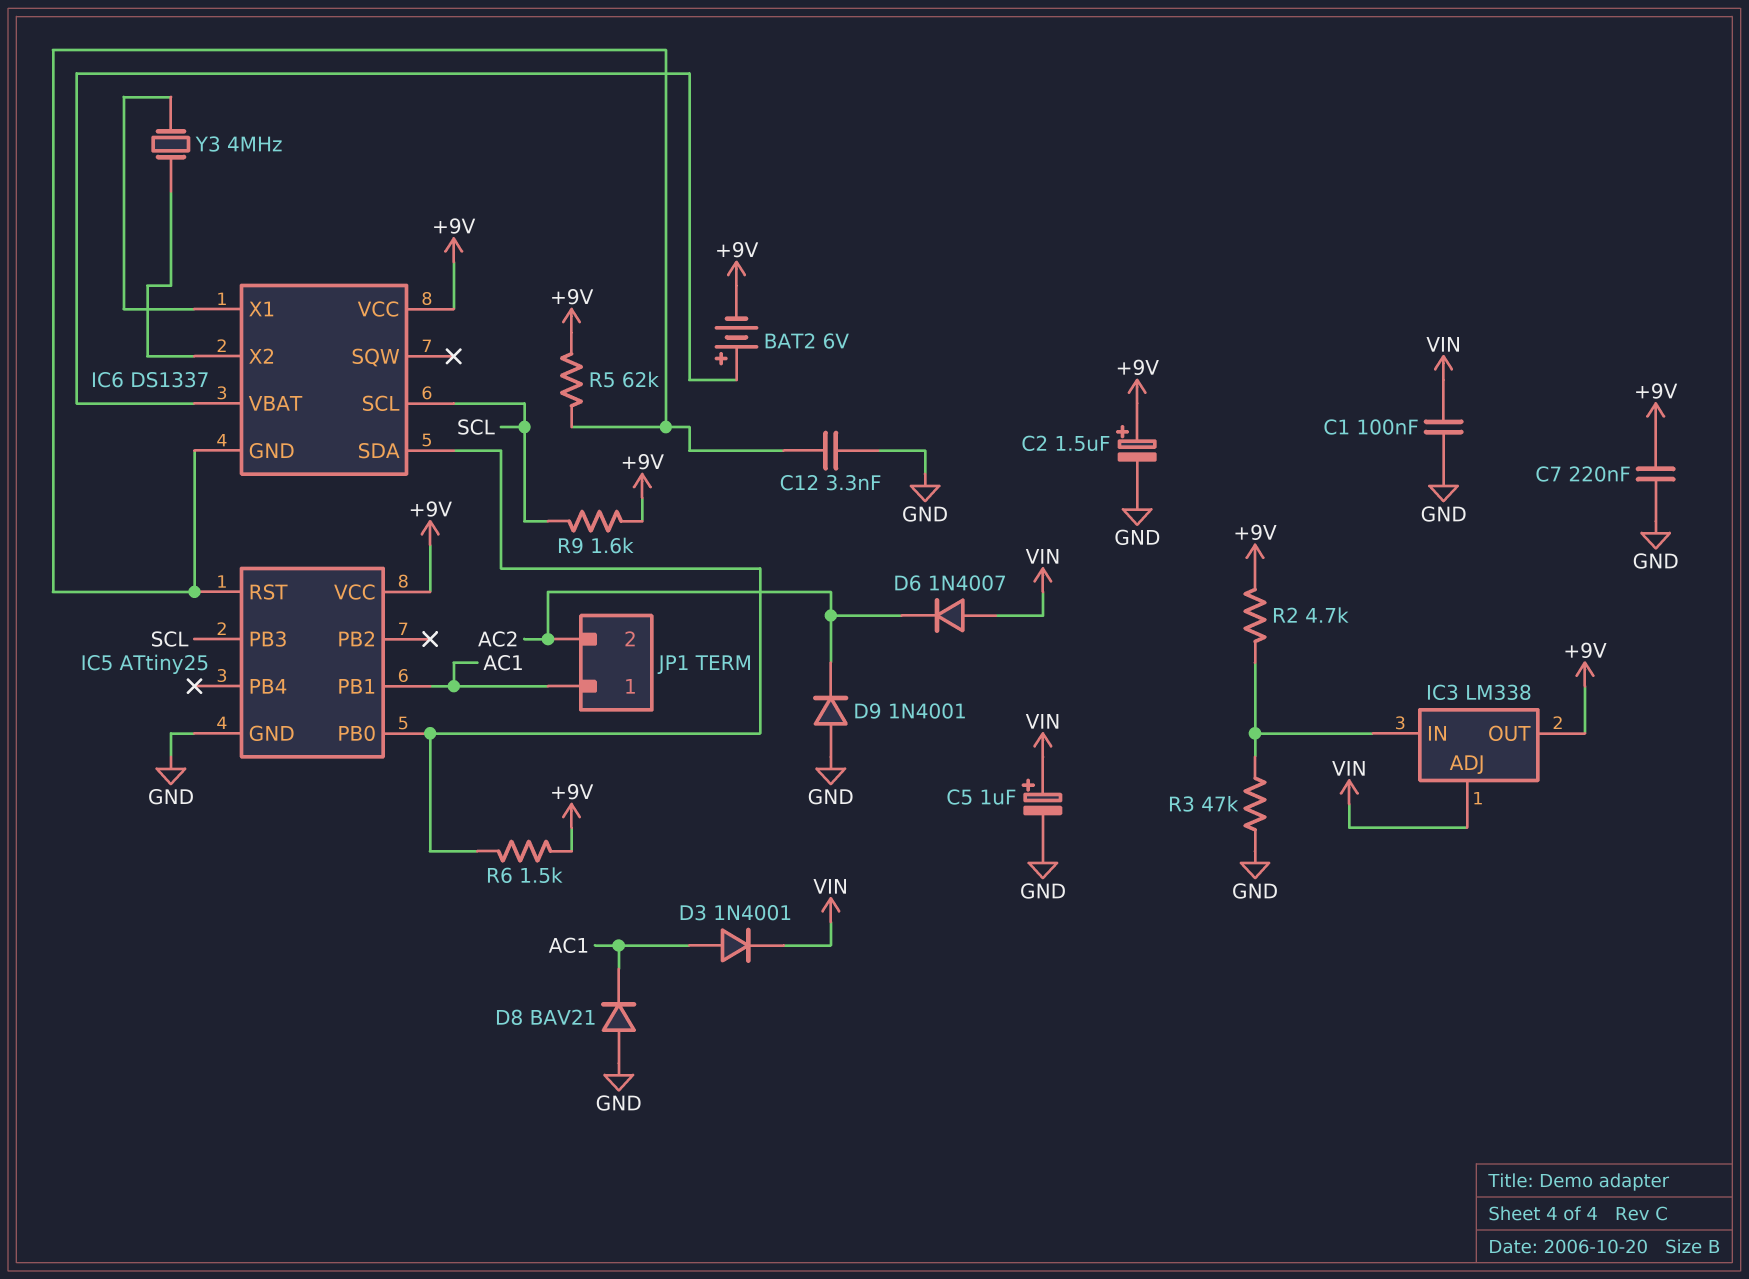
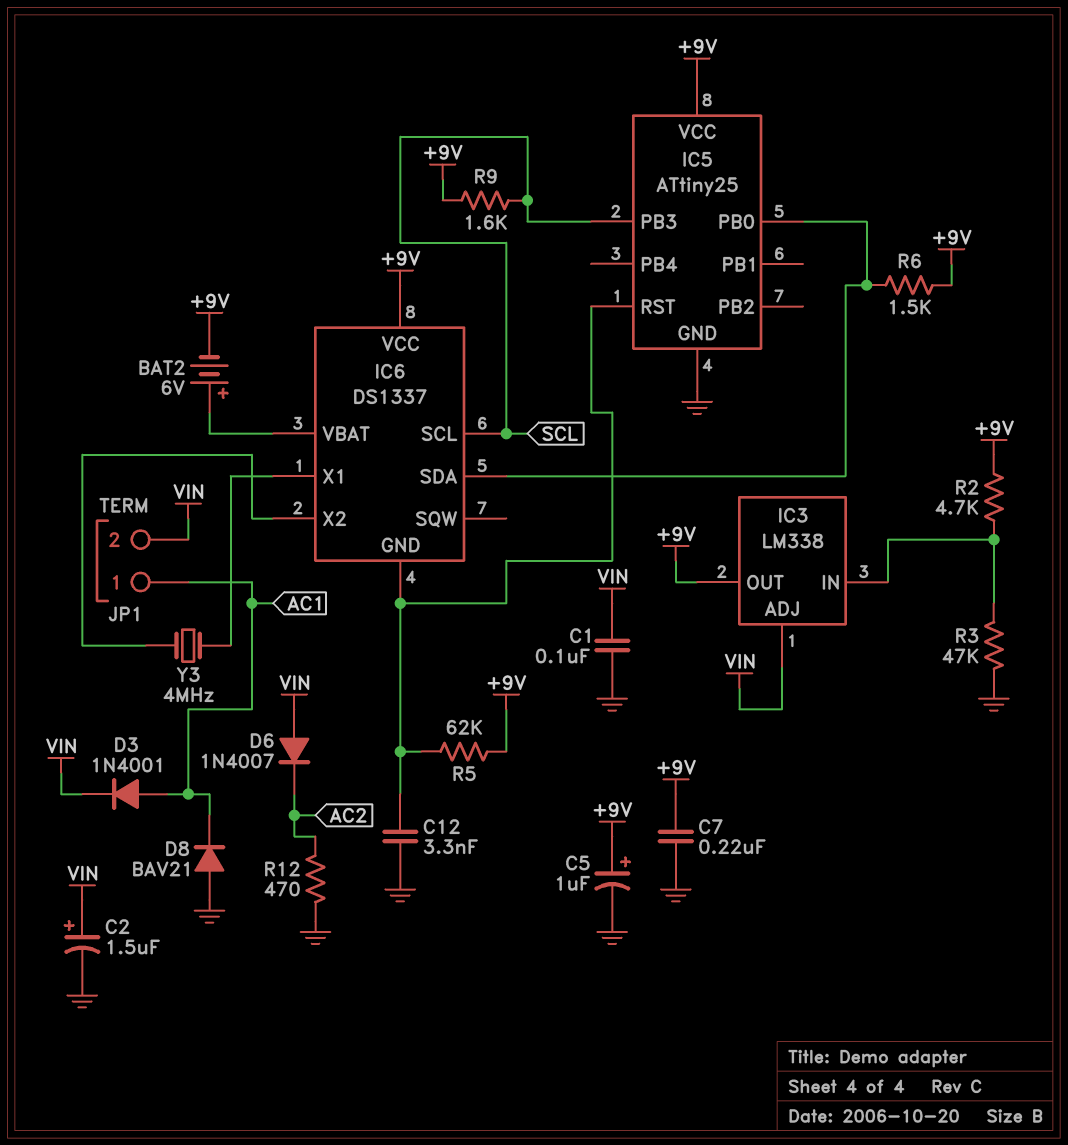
C2: 1.5uF (plus +9V, minus GND) -> 1.5uF (plus VIN, minus GND)
C5: 1uF (plus VIN, minus GND) -> 1uF (plus +9V, minus GND)
D9: diode 1N4001 (A GND, K AC2) -> none
IC5 pin PB1: AC1 -> none
JP1 pin 2: AC2 -> VIN
R12: none -> 470 (AC2, GND)

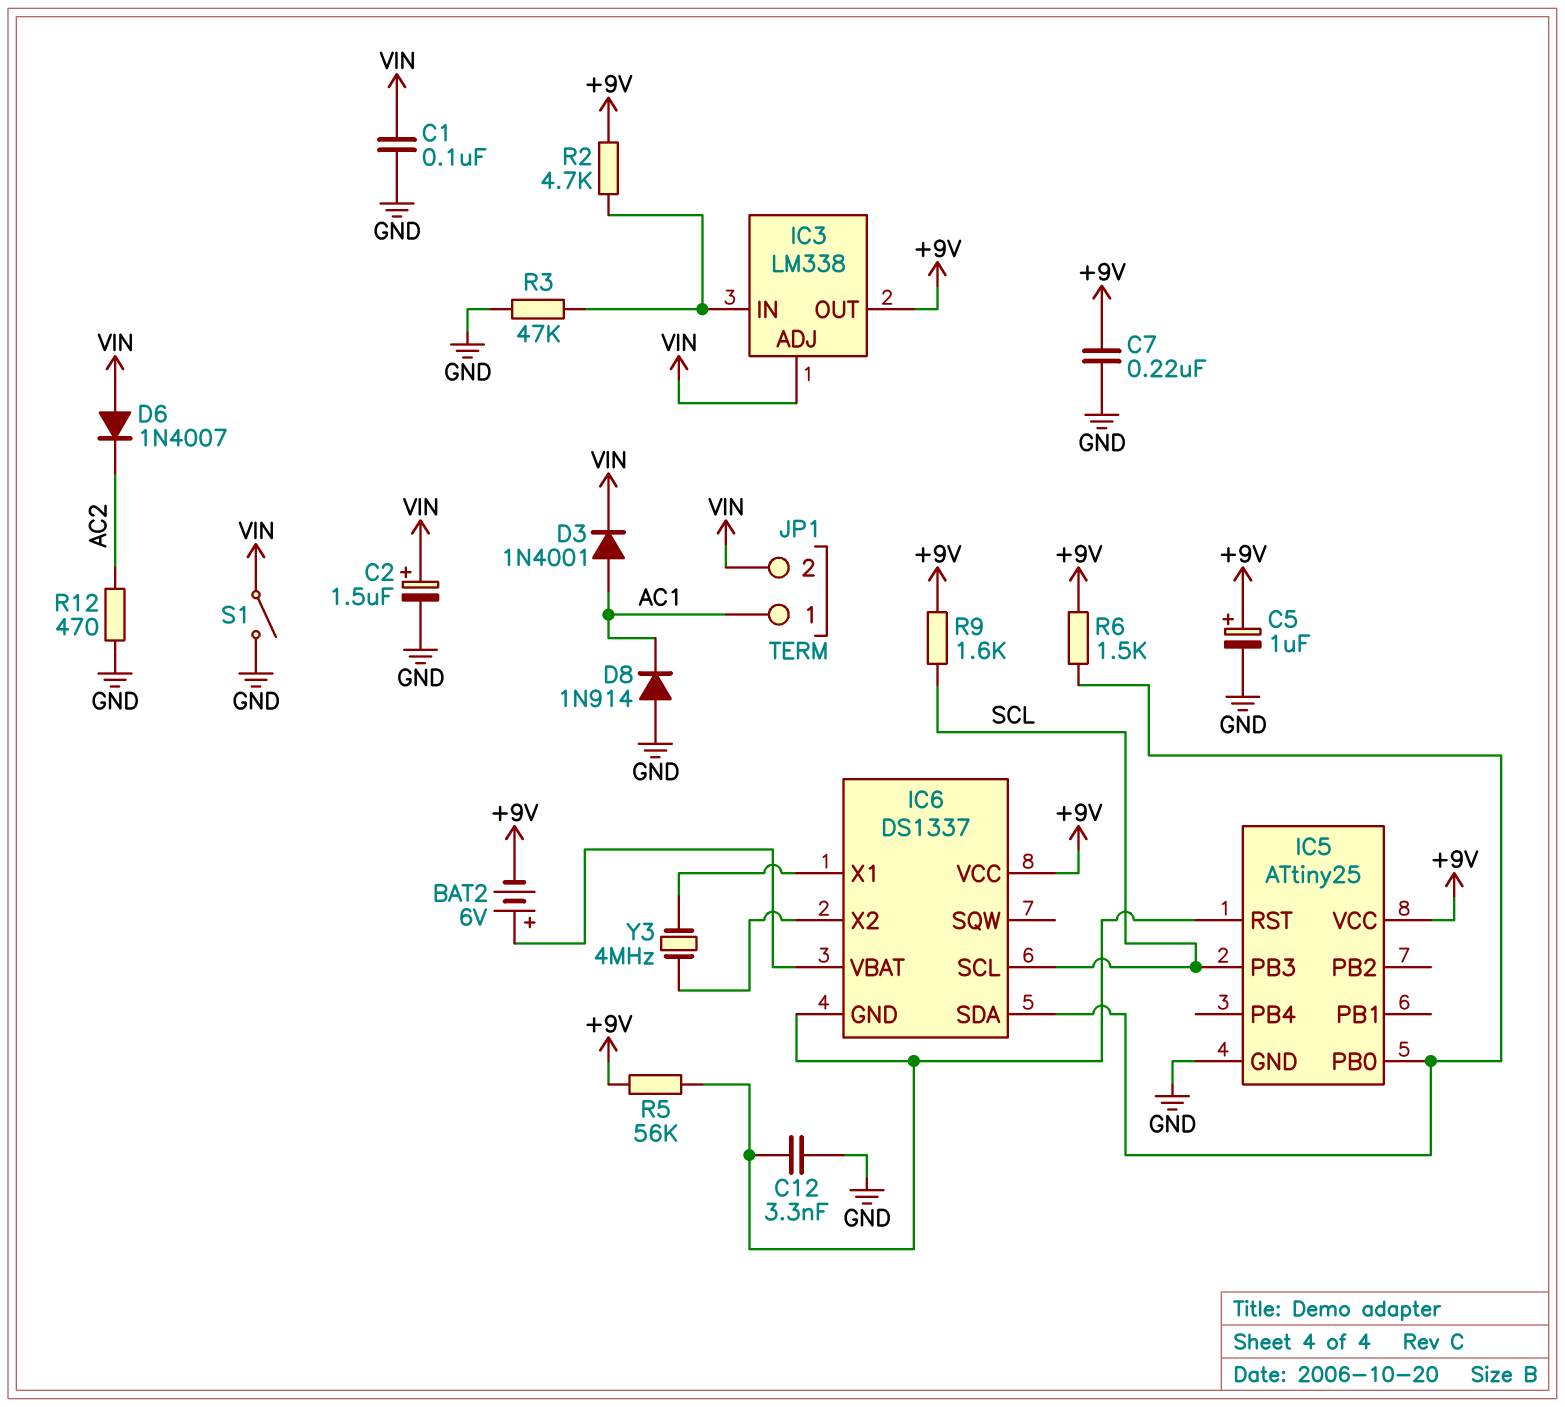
D8: diode BAV21 (A GND, K AC1) -> diode 1N914 (A GND, K AC1)
R5: 62k (+9V, IC5/RST) -> 56k (+9V, IC5/RST)
S1: none -> switch (GND, VIN)

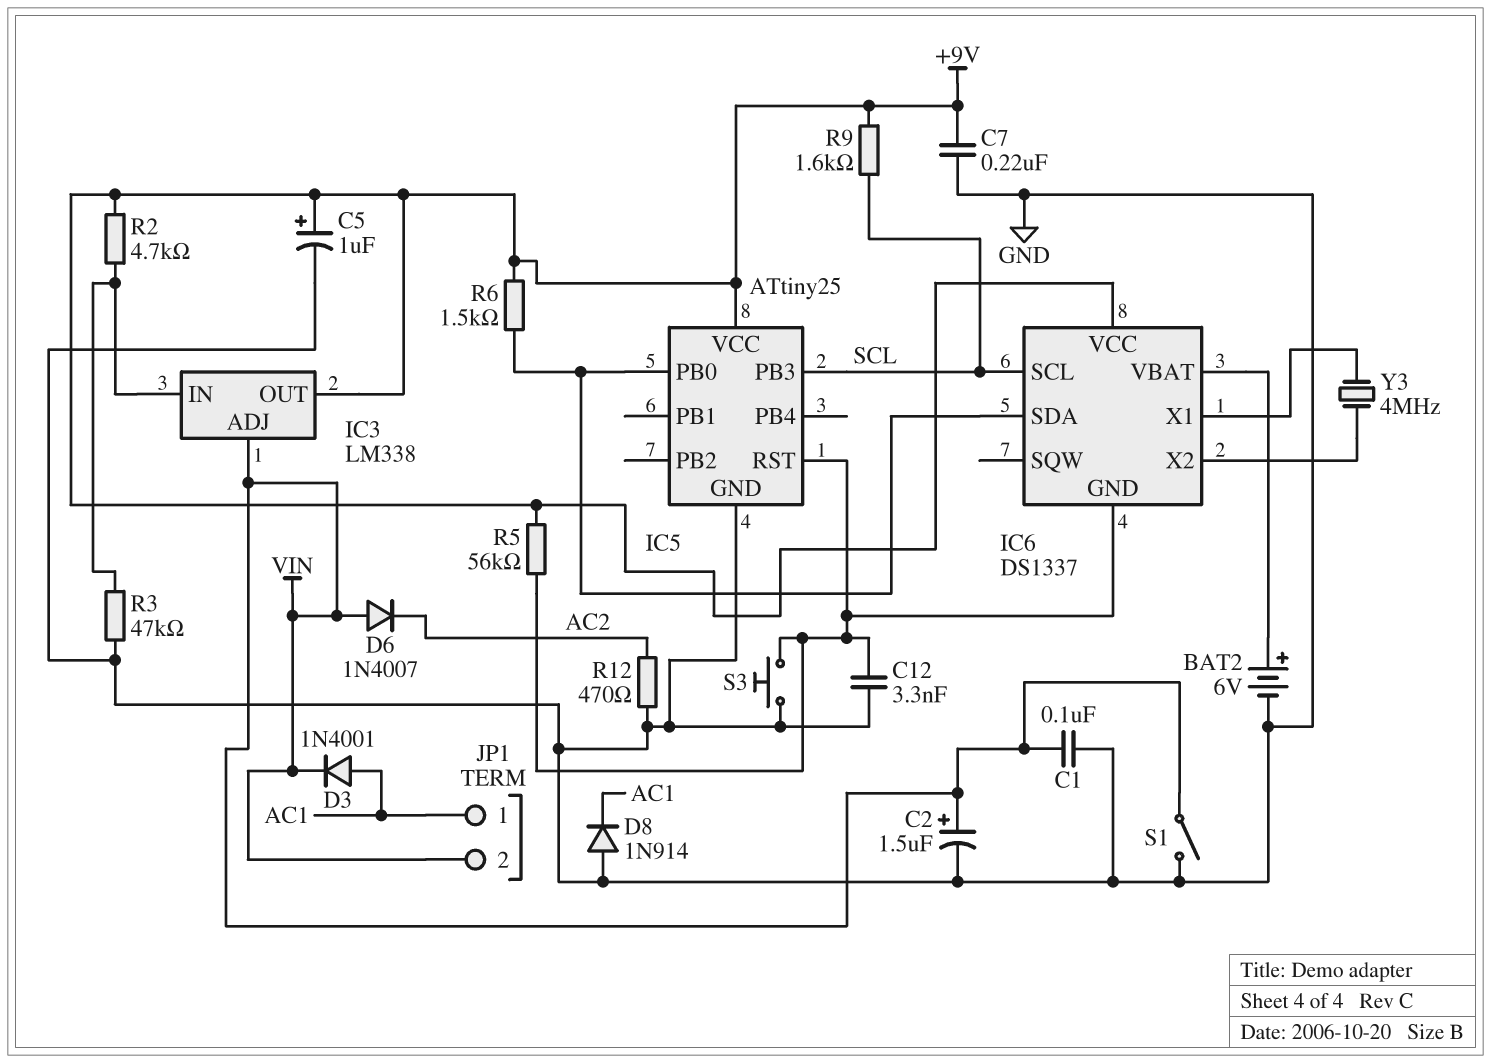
BAT2: 6V (plus IC6/VBAT, minus +9V) -> 6V (plus IC6/VBAT, minus GND)
S3: none -> button (GND, IC5/RST)

